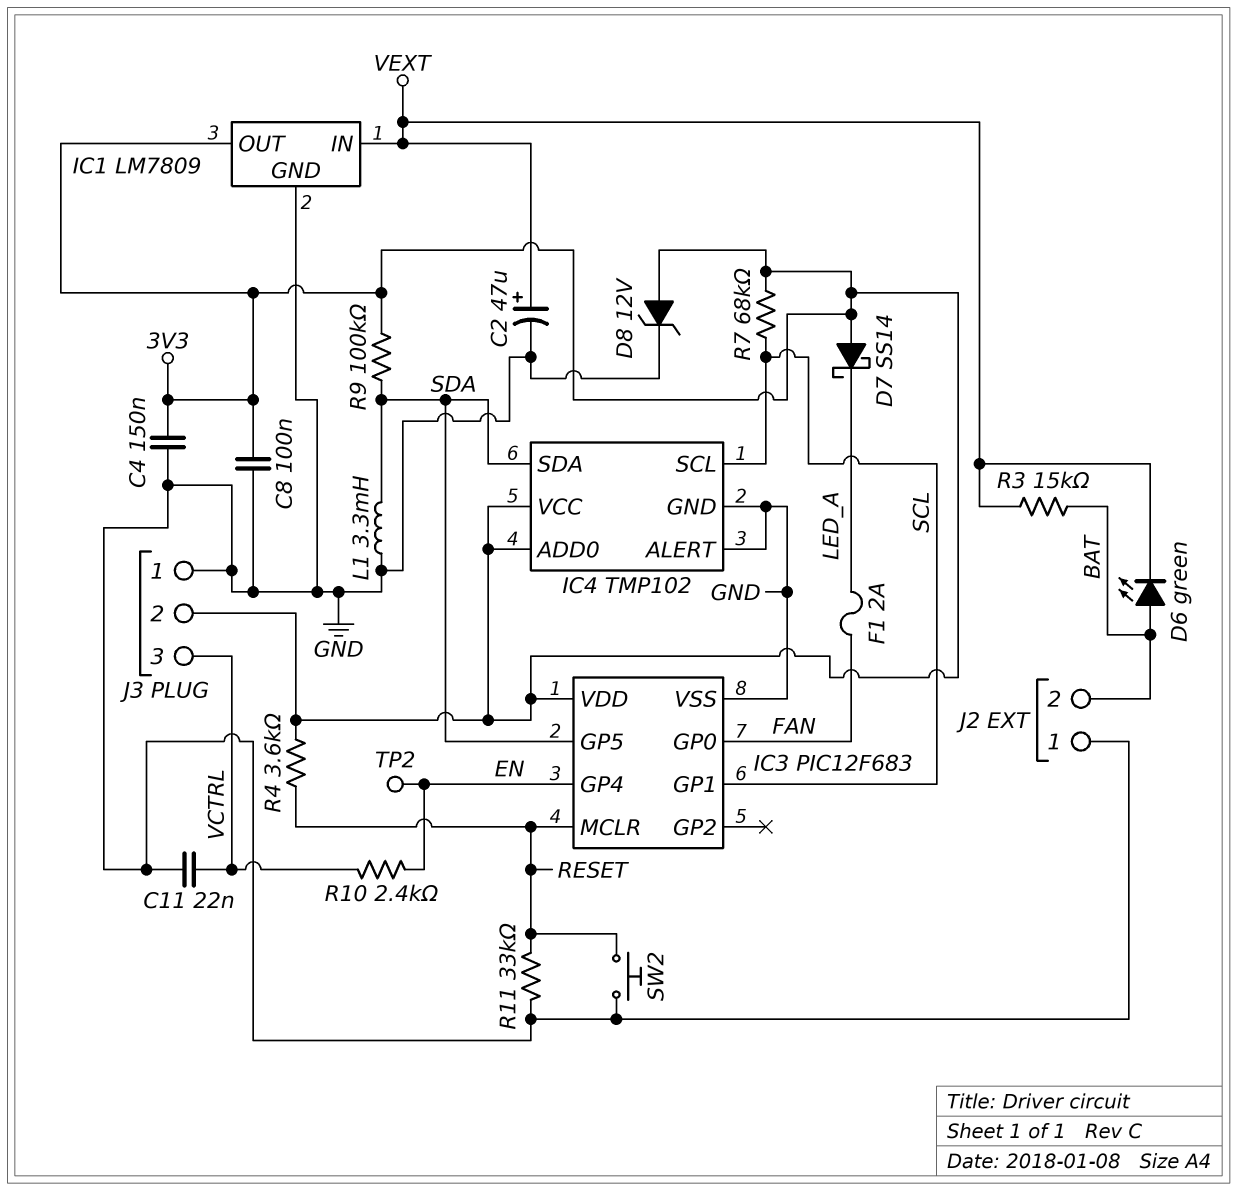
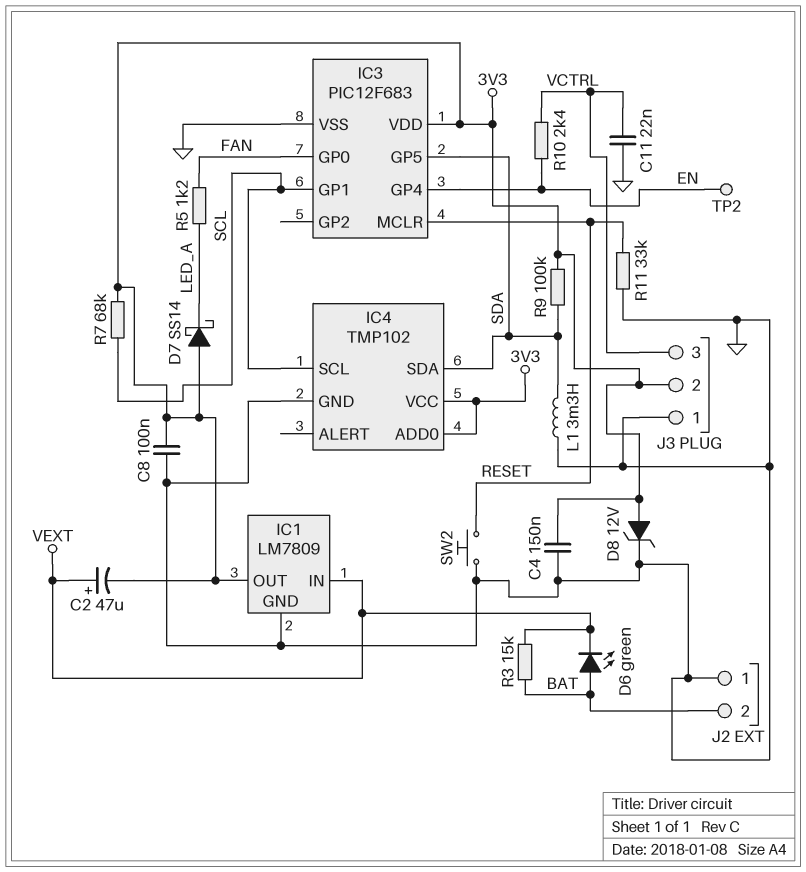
C2: 47uF (plus VEXT, minus GND) -> 47uF (plus VEXT, minus 3V3)
F1: 2A (FAN, LED_A) -> none
IC4 pin ALERT: GND -> none
R4: 3.6k (3V3, RESET) -> none
R5: none -> 1.2k (FAN, LED_A)

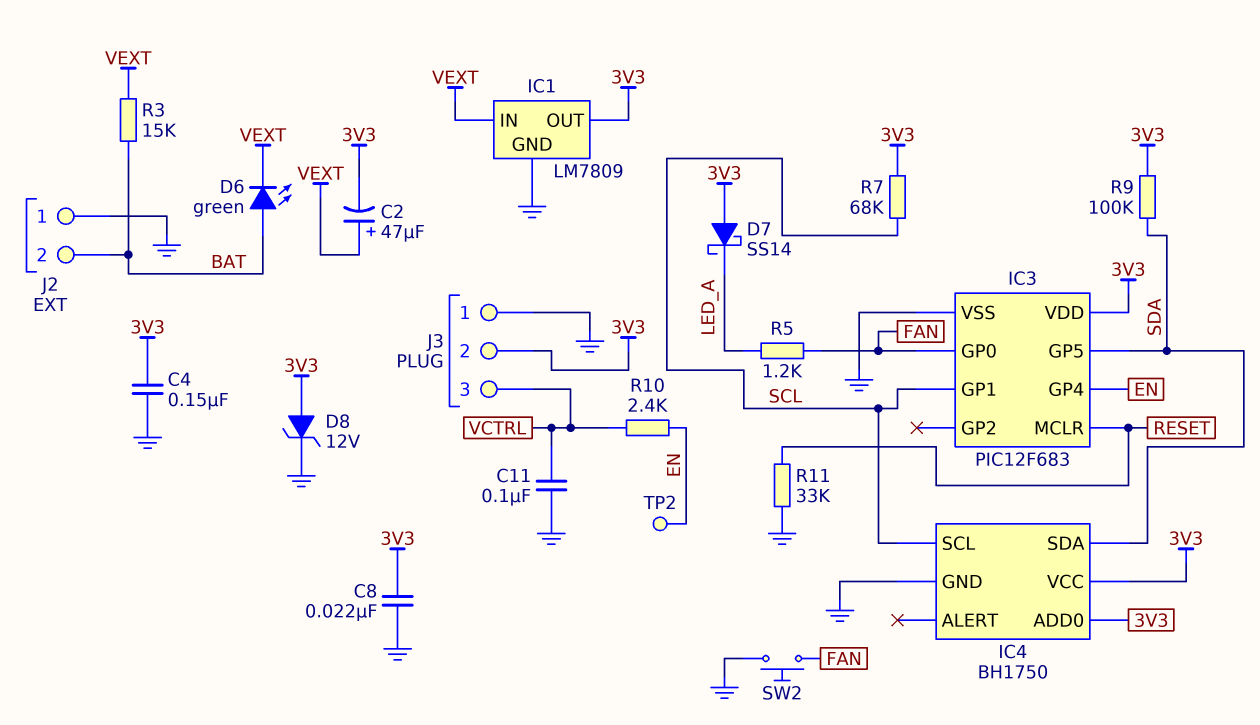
C8: 100nF (3V3, GND) -> 22nF (3V3, GND)
C11: 22nF (GND, VCTRL) -> 100nF (GND, VCTRL)
IC4: TMP102 -> BH1750
L1: 3.3mH (GND, SDA) -> none
SW2: button (GND, RESET) -> button (FAN, GND)

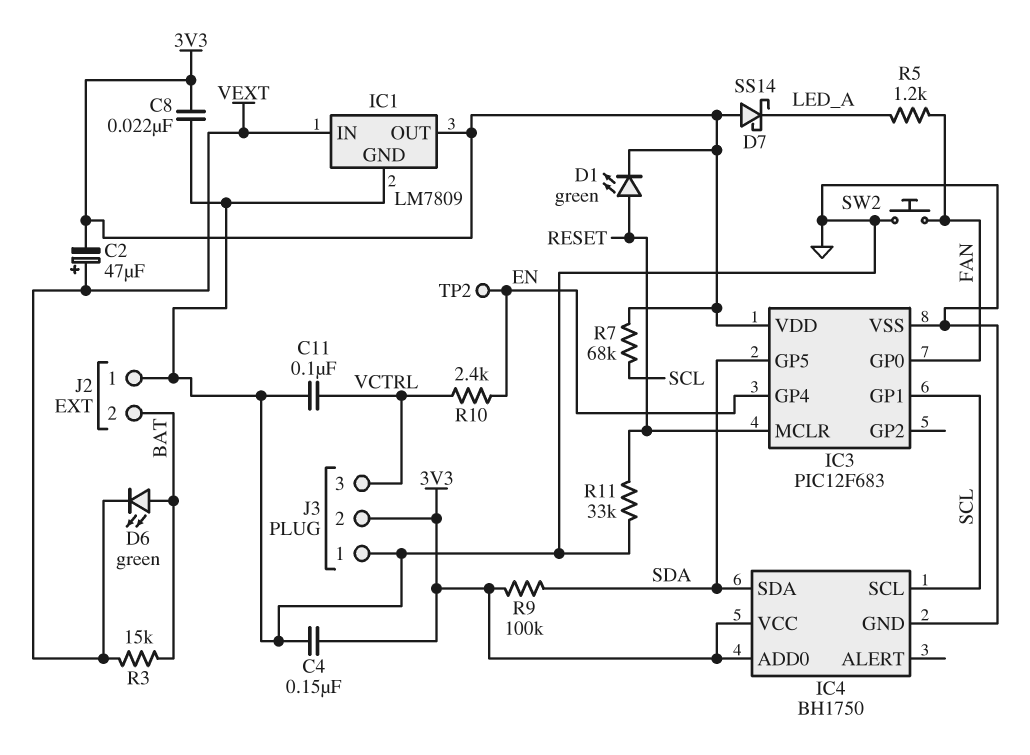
D1: none -> LED green (A RESET, K 3V3)
D8: zener 12V (A 3V3, K GND) -> none

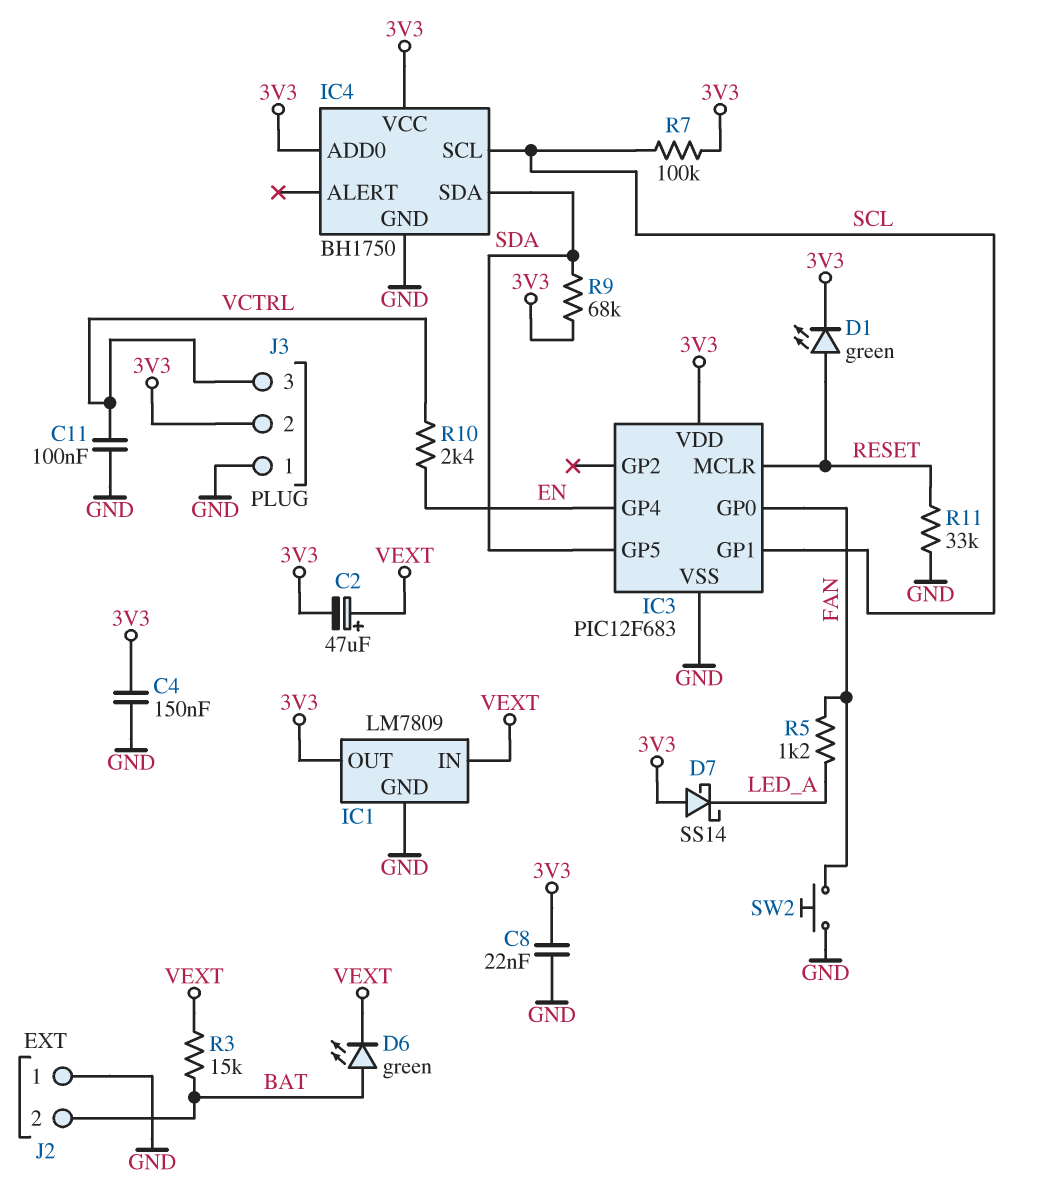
R7: 68k (3V3, SCL) -> 100k (3V3, SCL)
R9: 100k (3V3, SDA) -> 68k (3V3, SDA)
TP2: test point (EN) -> none

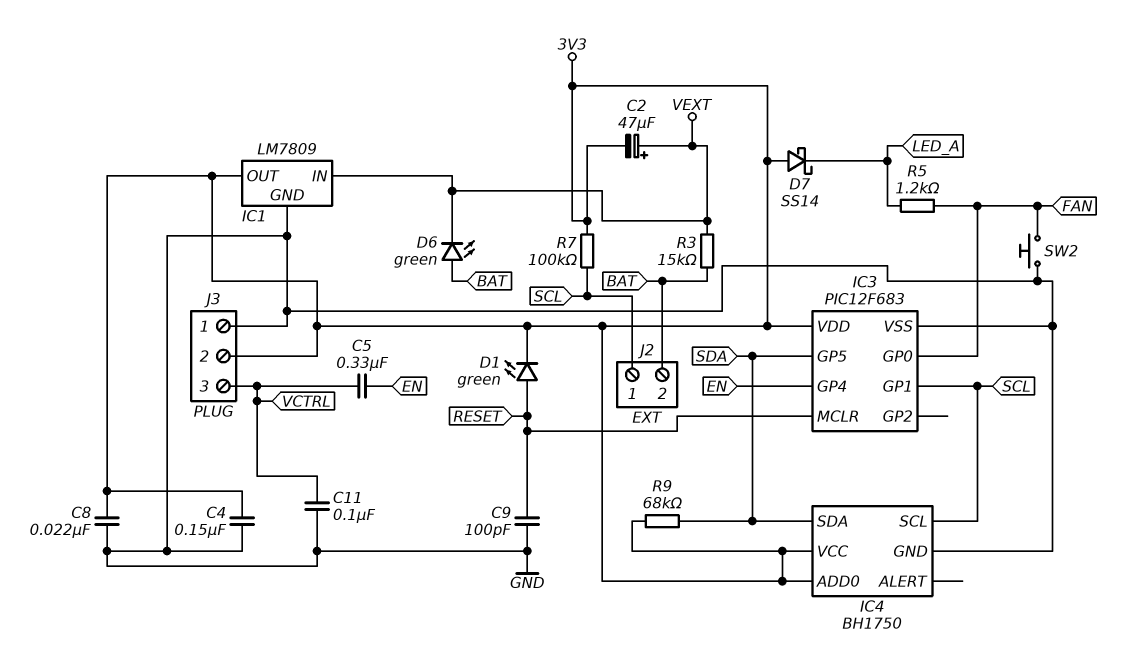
C5: none -> 330nF (EN, VCTRL)
C9: none -> 100pF (GND, RESET)
J2 pin 1: GND -> SCL
R10: 2.4k (EN, VCTRL) -> none
R11: 33k (GND, RESET) -> none

